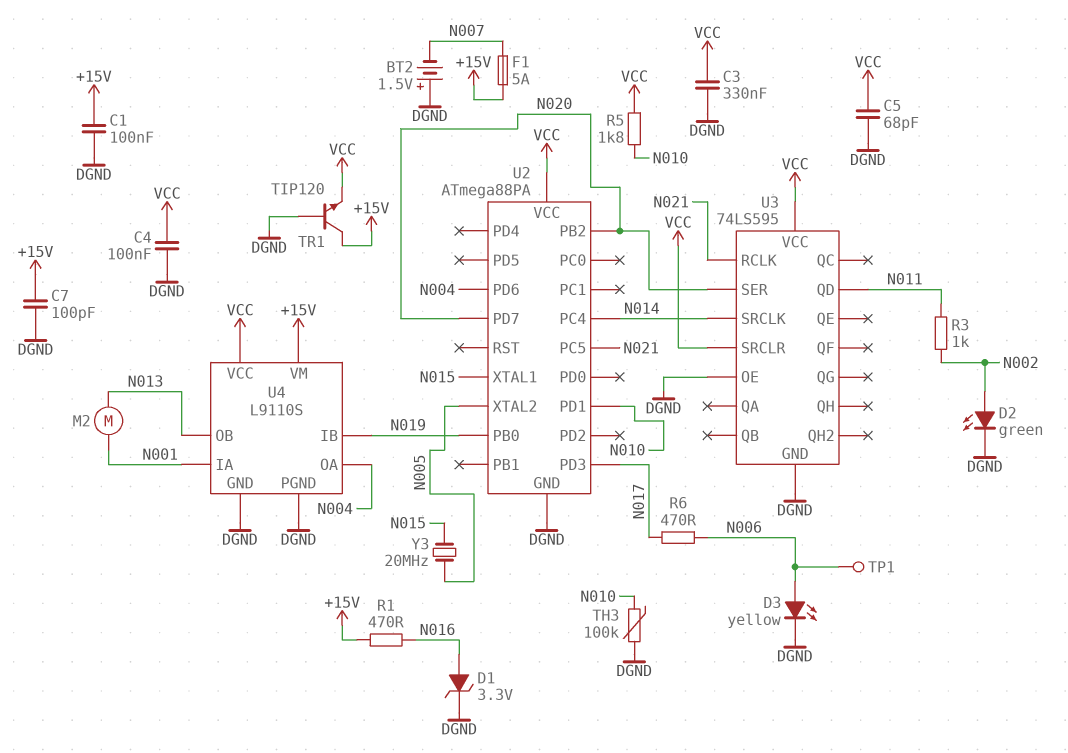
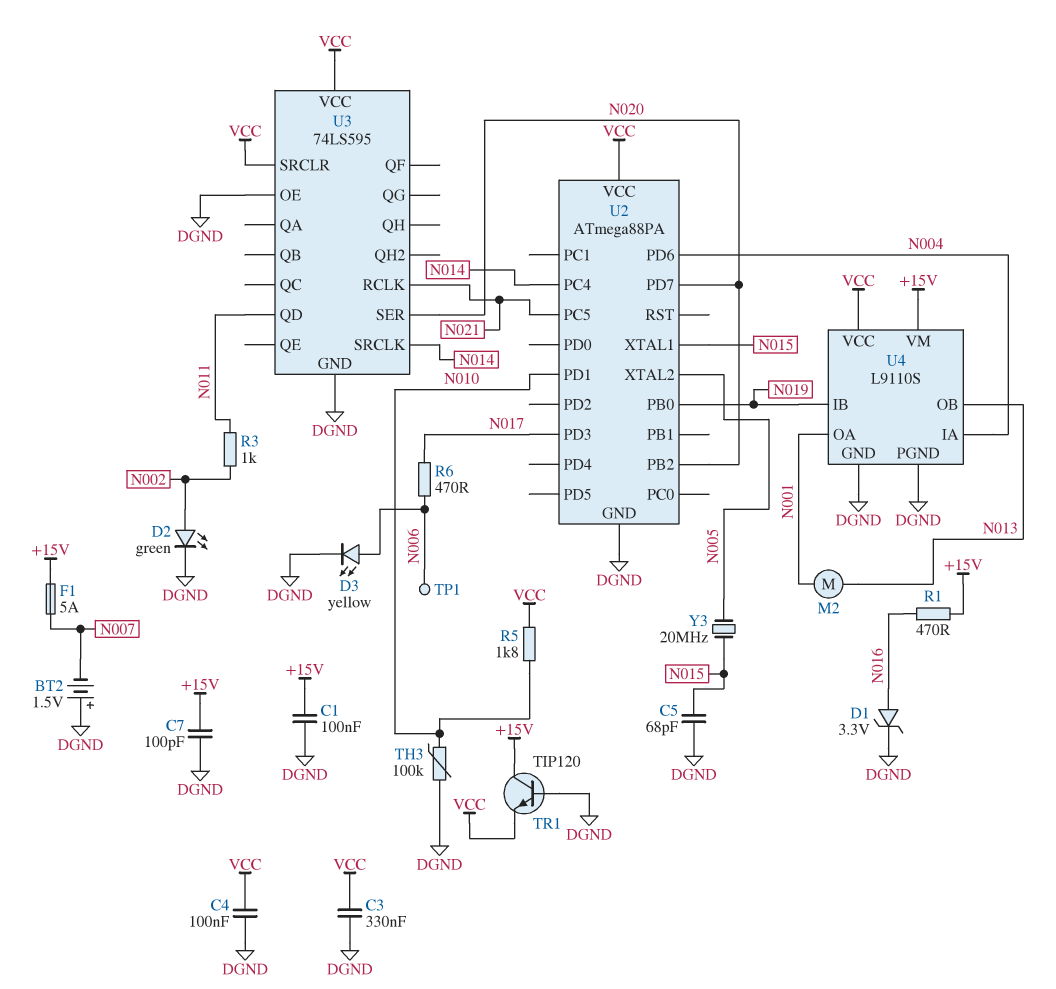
C5: 68pF (DGND, VCC) -> 68pF (DGND, N015)
U4 pin IA: N001 -> N004
U4 pin OA: N004 -> N001

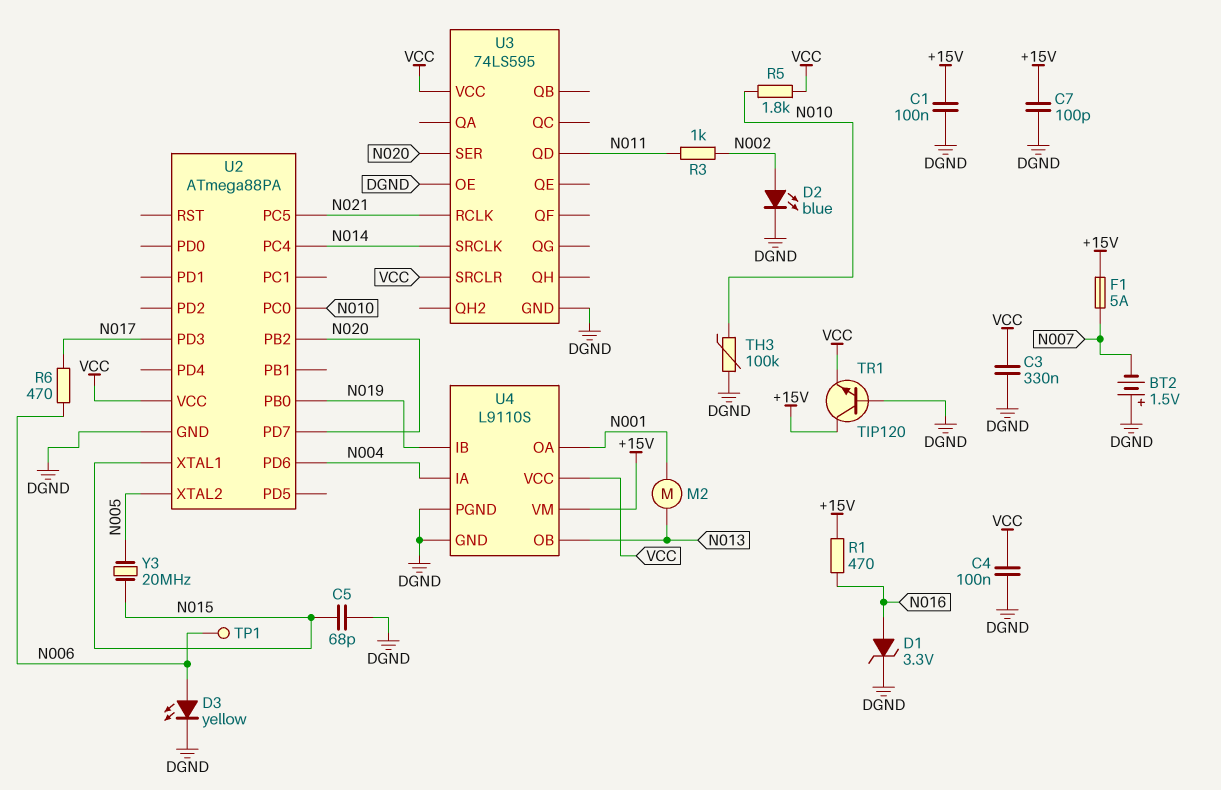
D2: LED green (A N002, K DGND) -> LED blue (A N002, K DGND)
U2 pin PC0: none -> N010
U2 pin PD1: N010 -> none

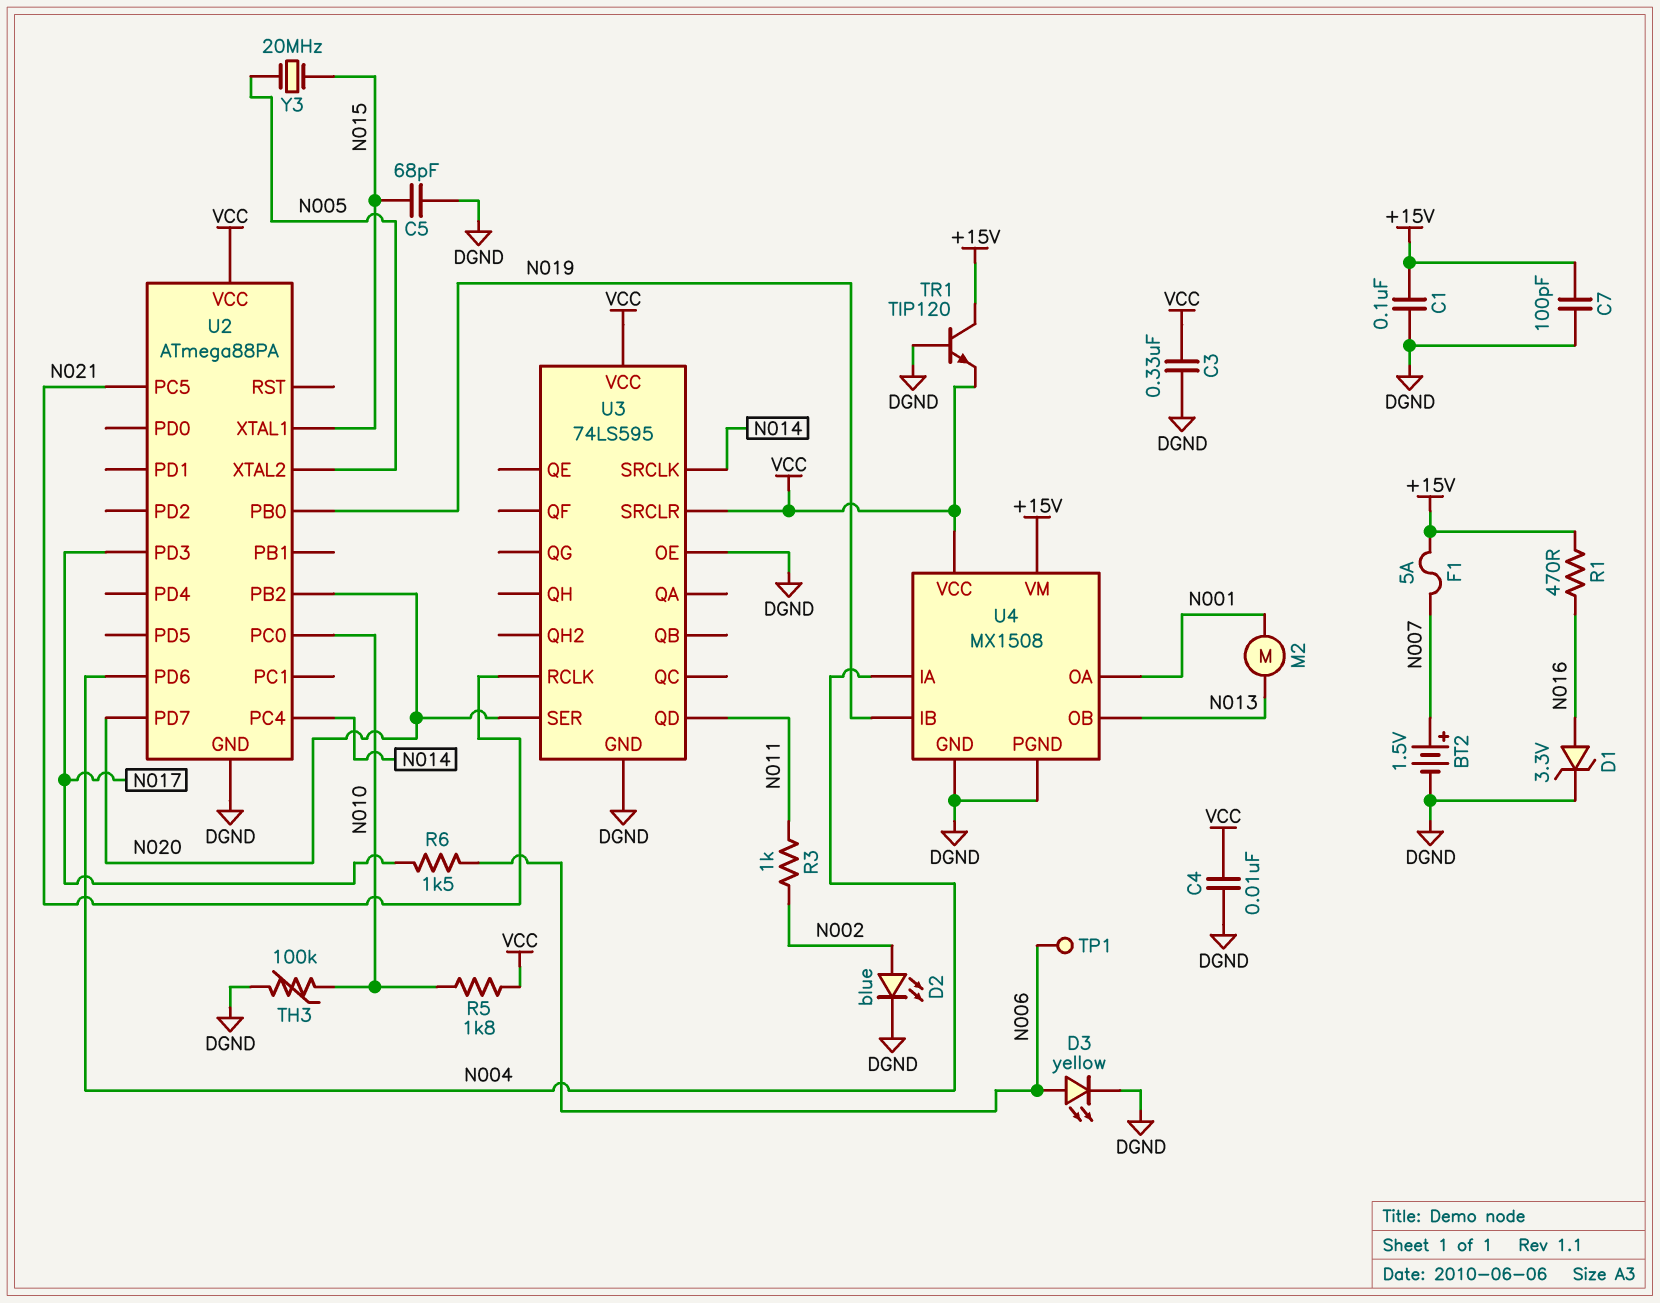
BT2: 1.5V (plus DGND, minus N007) -> 1.5V (plus N007, minus DGND)
C4: 100nF (DGND, VCC) -> 10nF (DGND, VCC)
R6: 470 (N006, N017) -> 1.5k (N006, N017)
U4: L9110S -> MX1508

